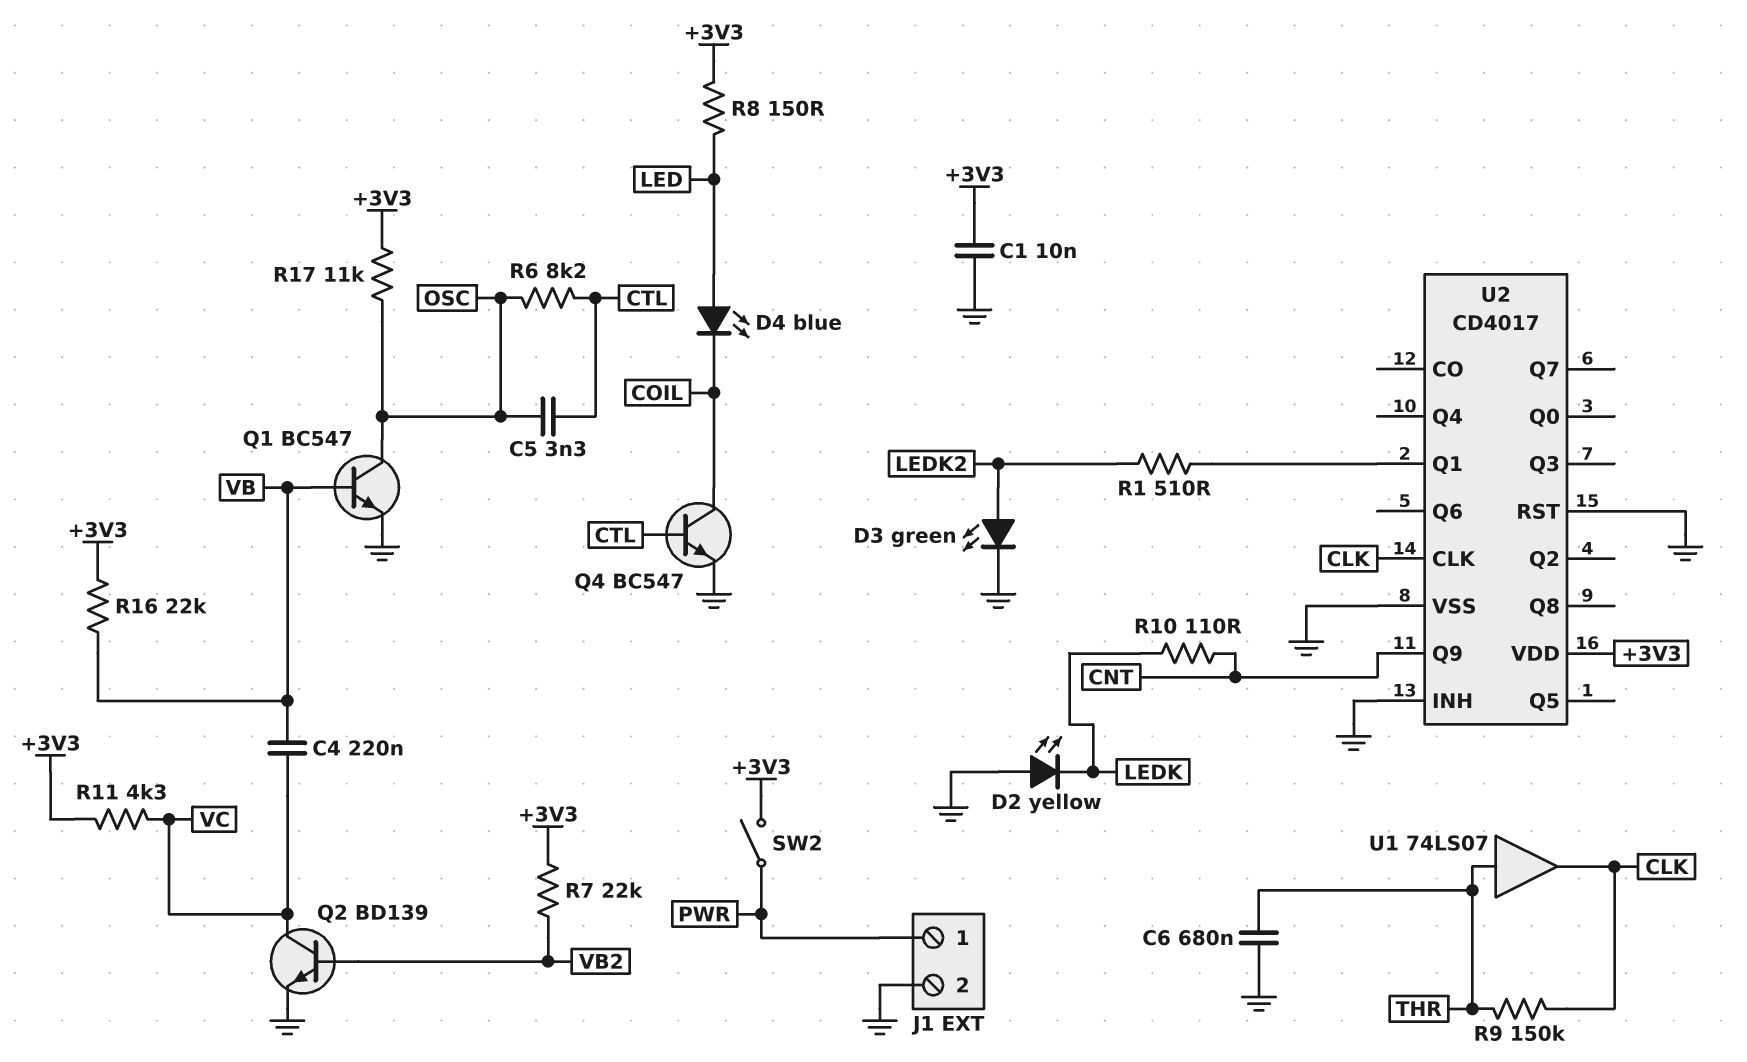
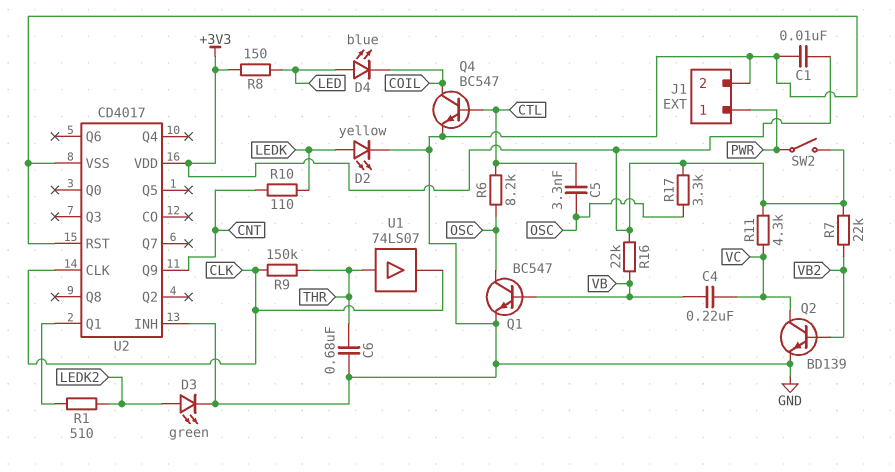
D2: LED yellow (A GND, K LEDK) -> LED yellow (A LEDK, K GND)
R17: 11k (+3V3, OSC) -> 3.3k (+3V3, OSC)

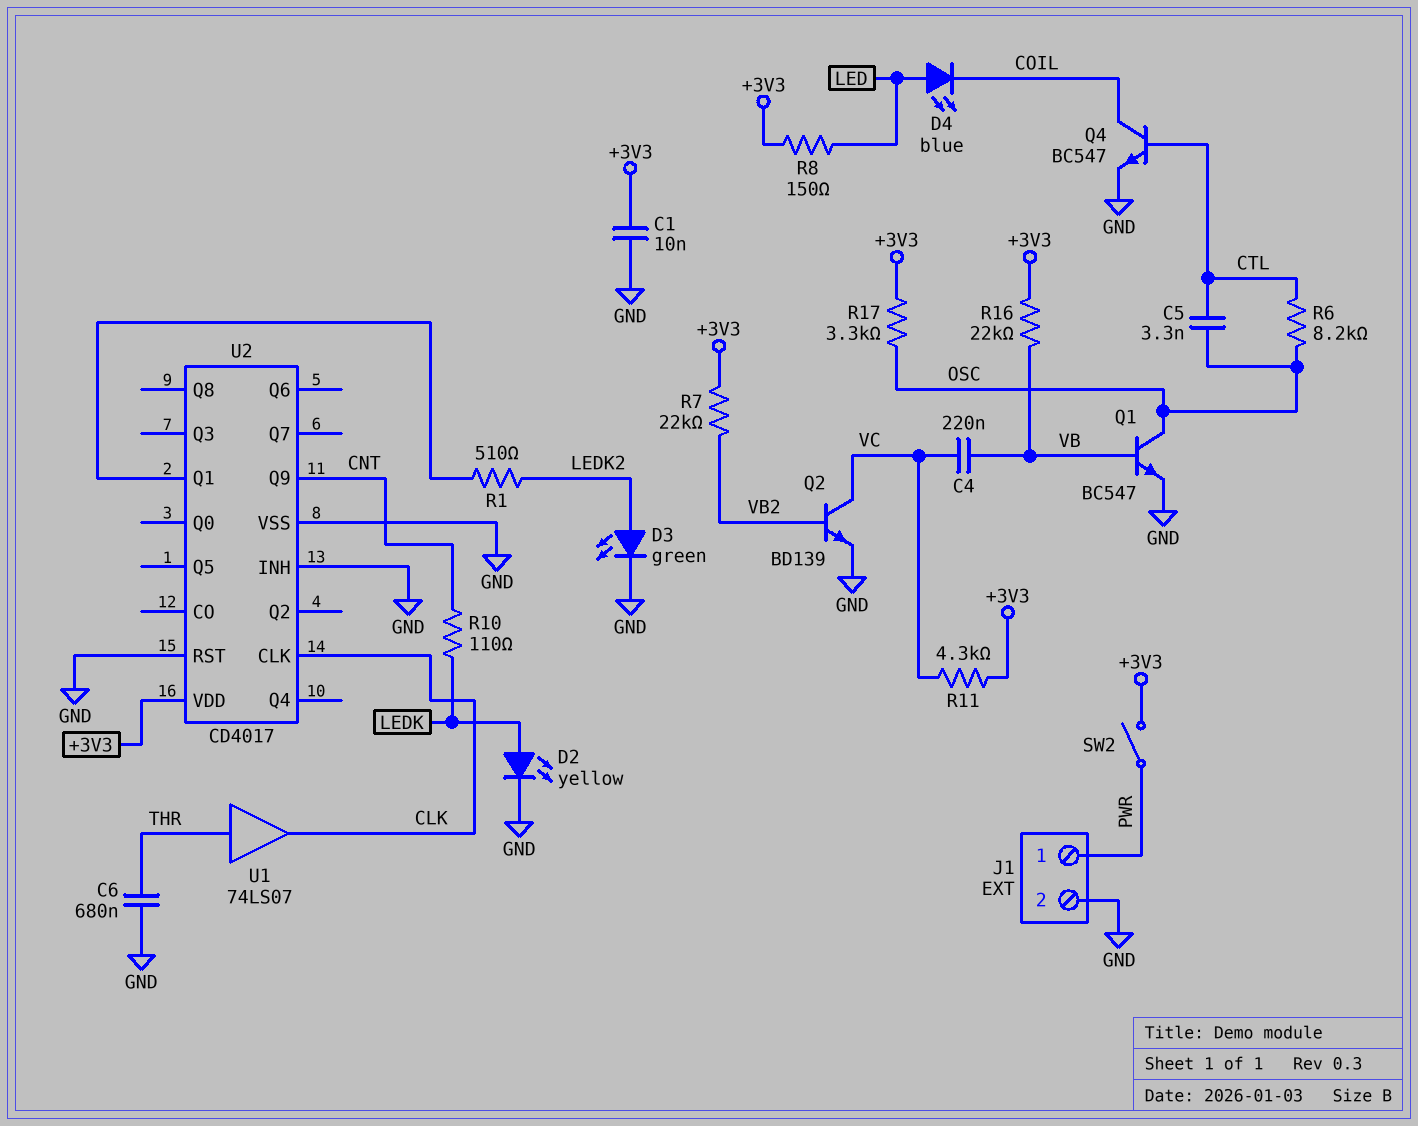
R9: 150k (CLK, THR) -> none

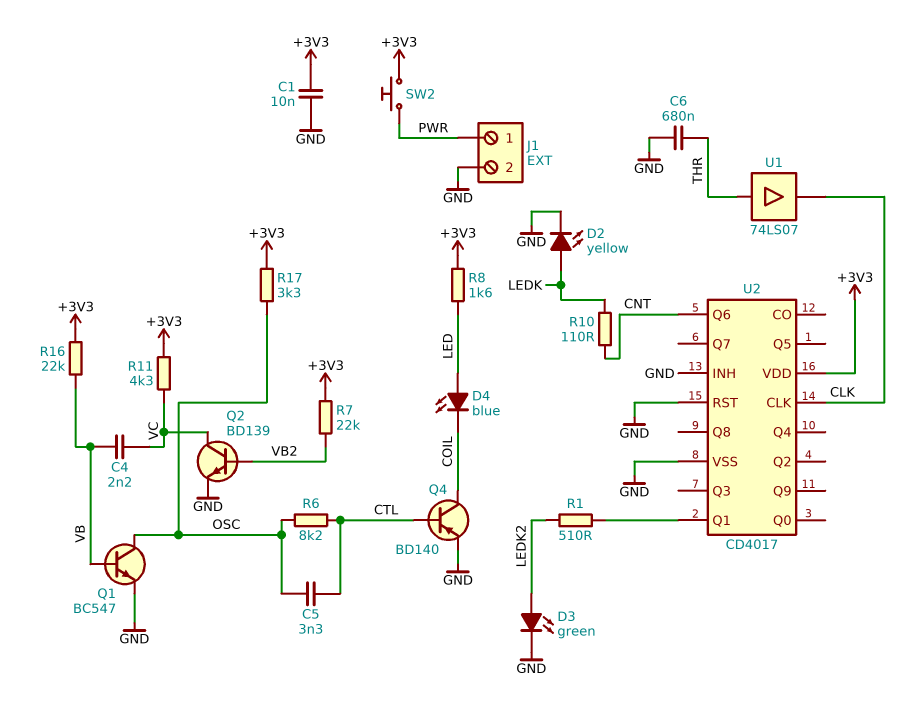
C4: 220nF (VB, VC) -> 2.2nF (VB, VC)
Q4: NPN BC547 (B CTL, C COIL, E GND) -> PNP BD140 (B CTL, C COIL, E GND)
R8: 150 (+3V3, LED) -> 1.6k (+3V3, LED)
SW2: switch (+3V3, PWR) -> button (+3V3, PWR)
U2 pin Q6: none -> CNT
U2 pin Q9: CNT -> none

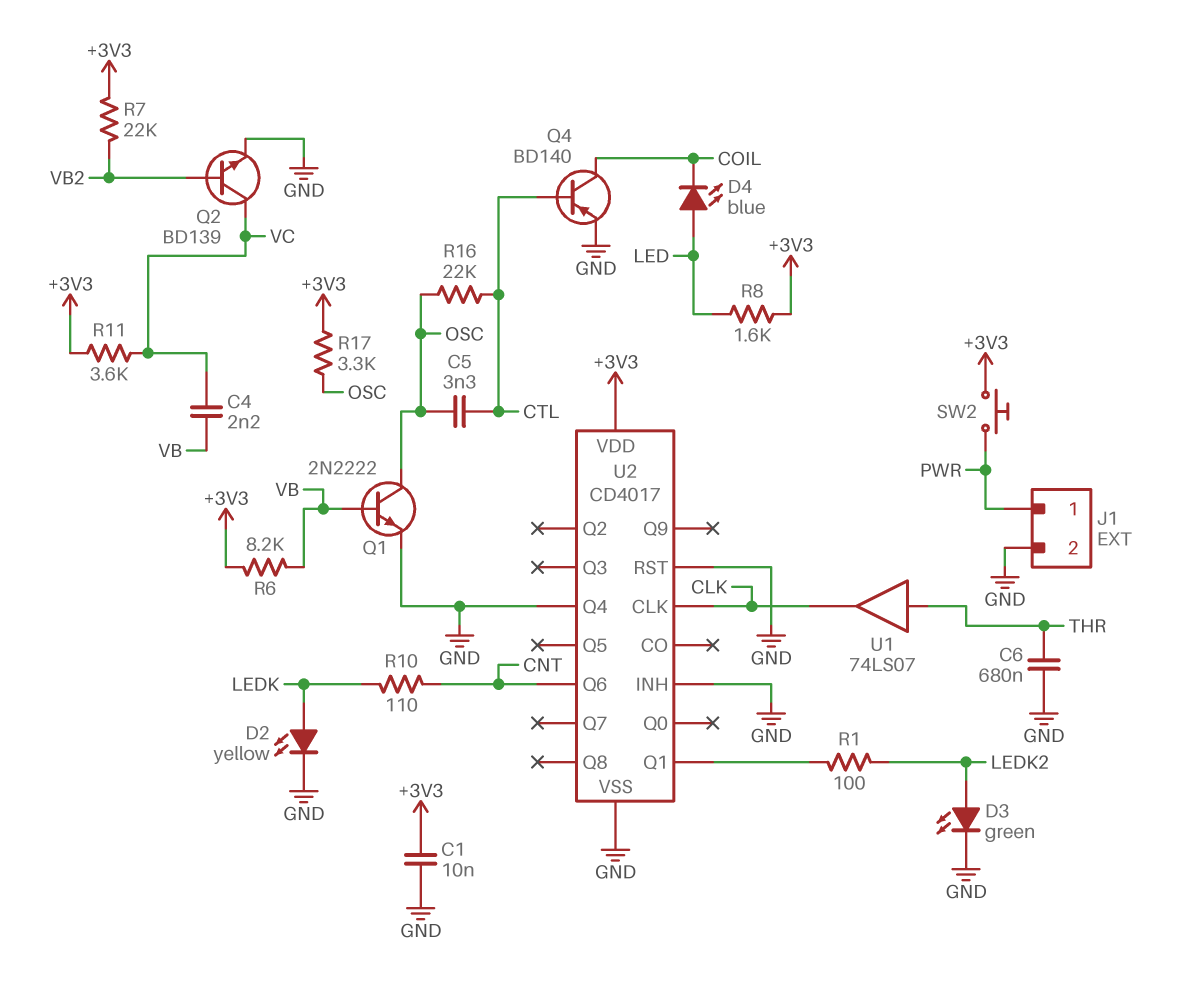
Q1: NPN BC547 (B VB, C OSC, E GND) -> NPN 2N2222 (B VB, C OSC, E GND)
R1: 510 (LEDK2, U2/Q1) -> 100 (LEDK2, U2/Q1)
R6: 8.2k (CTL, OSC) -> 8.2k (+3V3, VB)
R11: 4.3k (+3V3, VC) -> 3.6k (+3V3, VC)
R16: 22k (+3V3, VB) -> 22k (CTL, OSC)
U2 pin Q4: none -> GND

